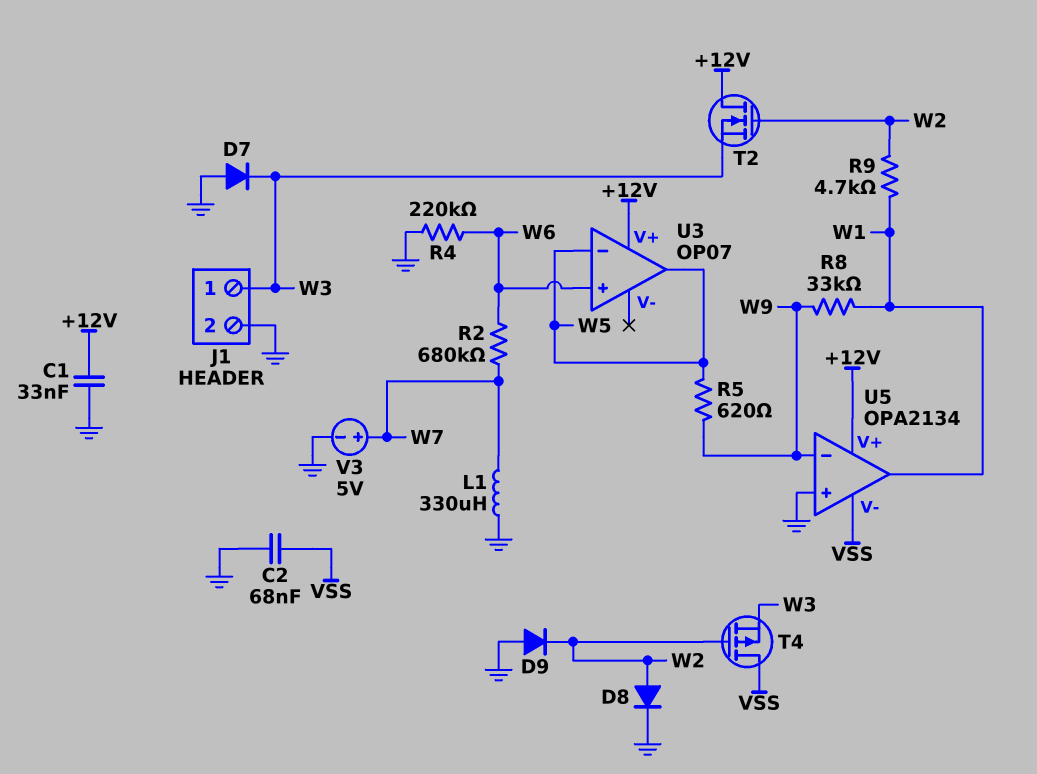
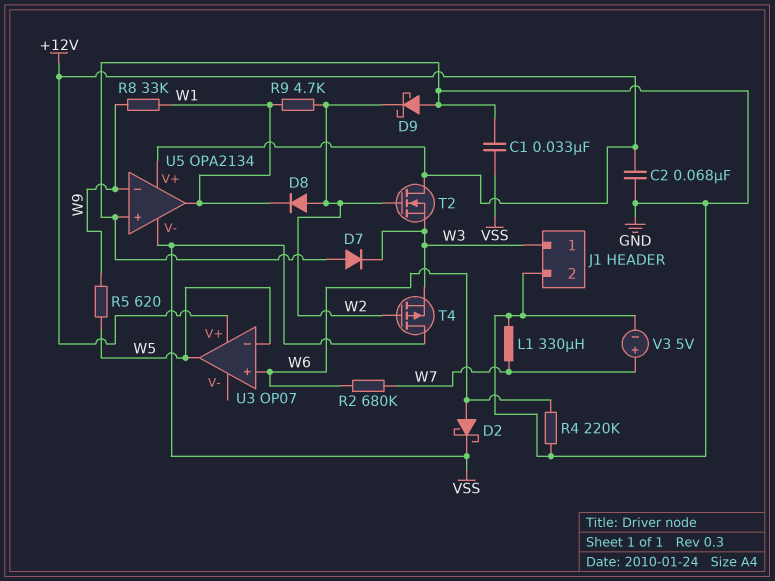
C1: 33nF (+12V, GND) -> 33nF (GND, VSS)
C2: 68nF (GND, VSS) -> 68nF (+12V, GND)
D2: none -> schottky (A W6, K VSS)
D8: diode (A W2, K GND) -> diode (A W2, K W1)
D9: diode (A GND, K W2) -> schottky (A GND, K W2)

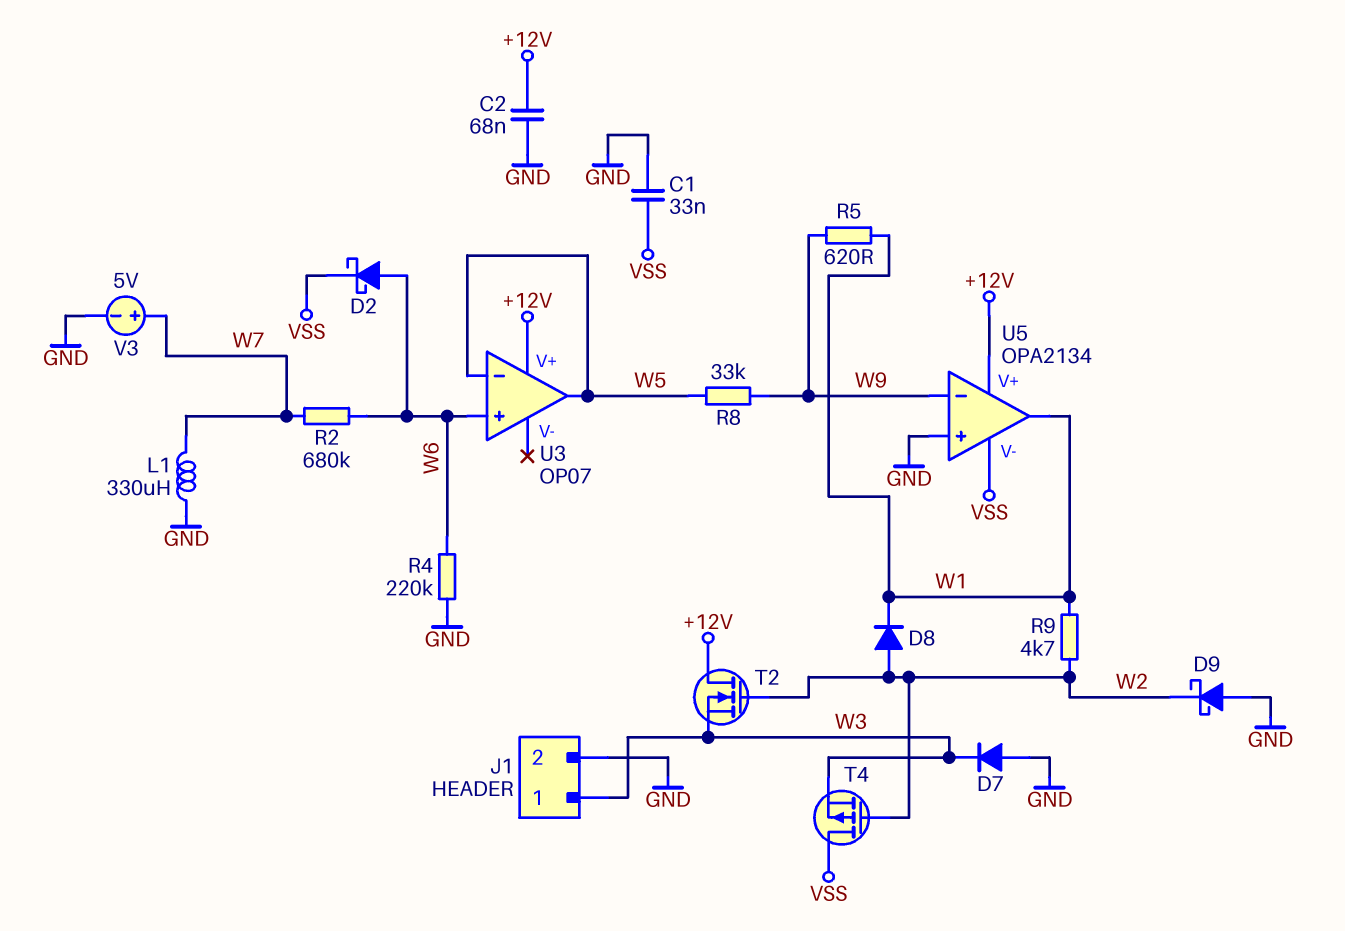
R5: 620 (W5, W9) -> 620 (W1, W9)
R8: 33k (W1, W9) -> 33k (W5, W9)

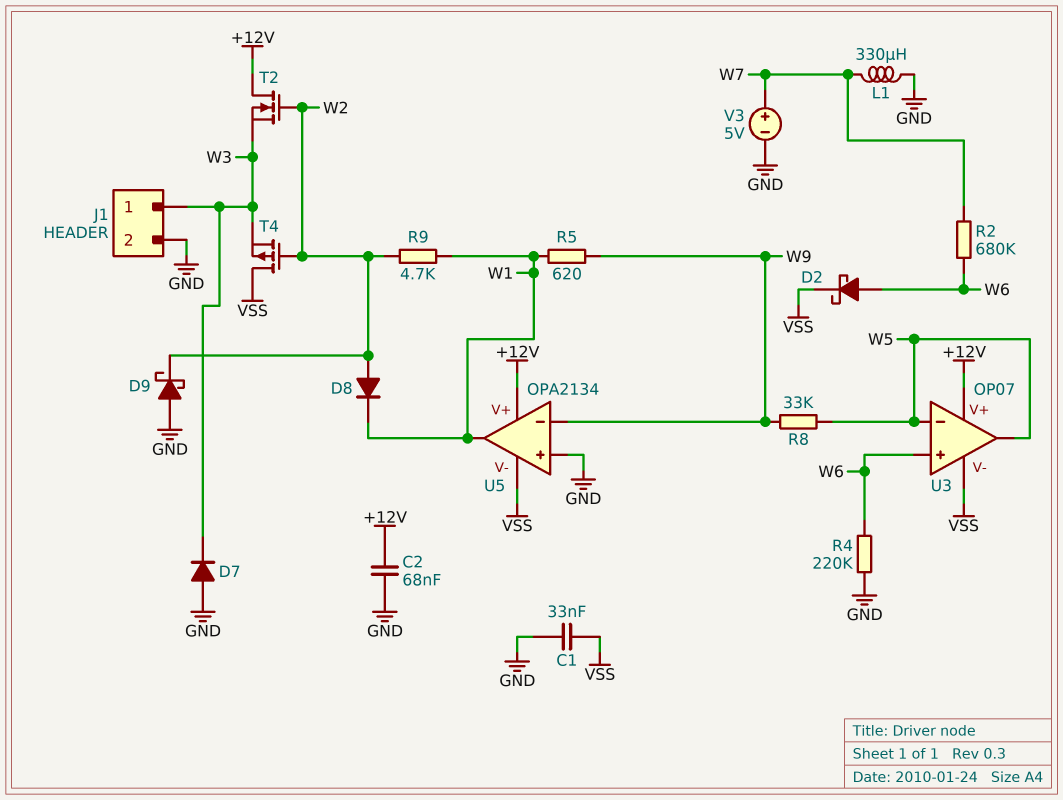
U3 pin V-: none -> VSS

